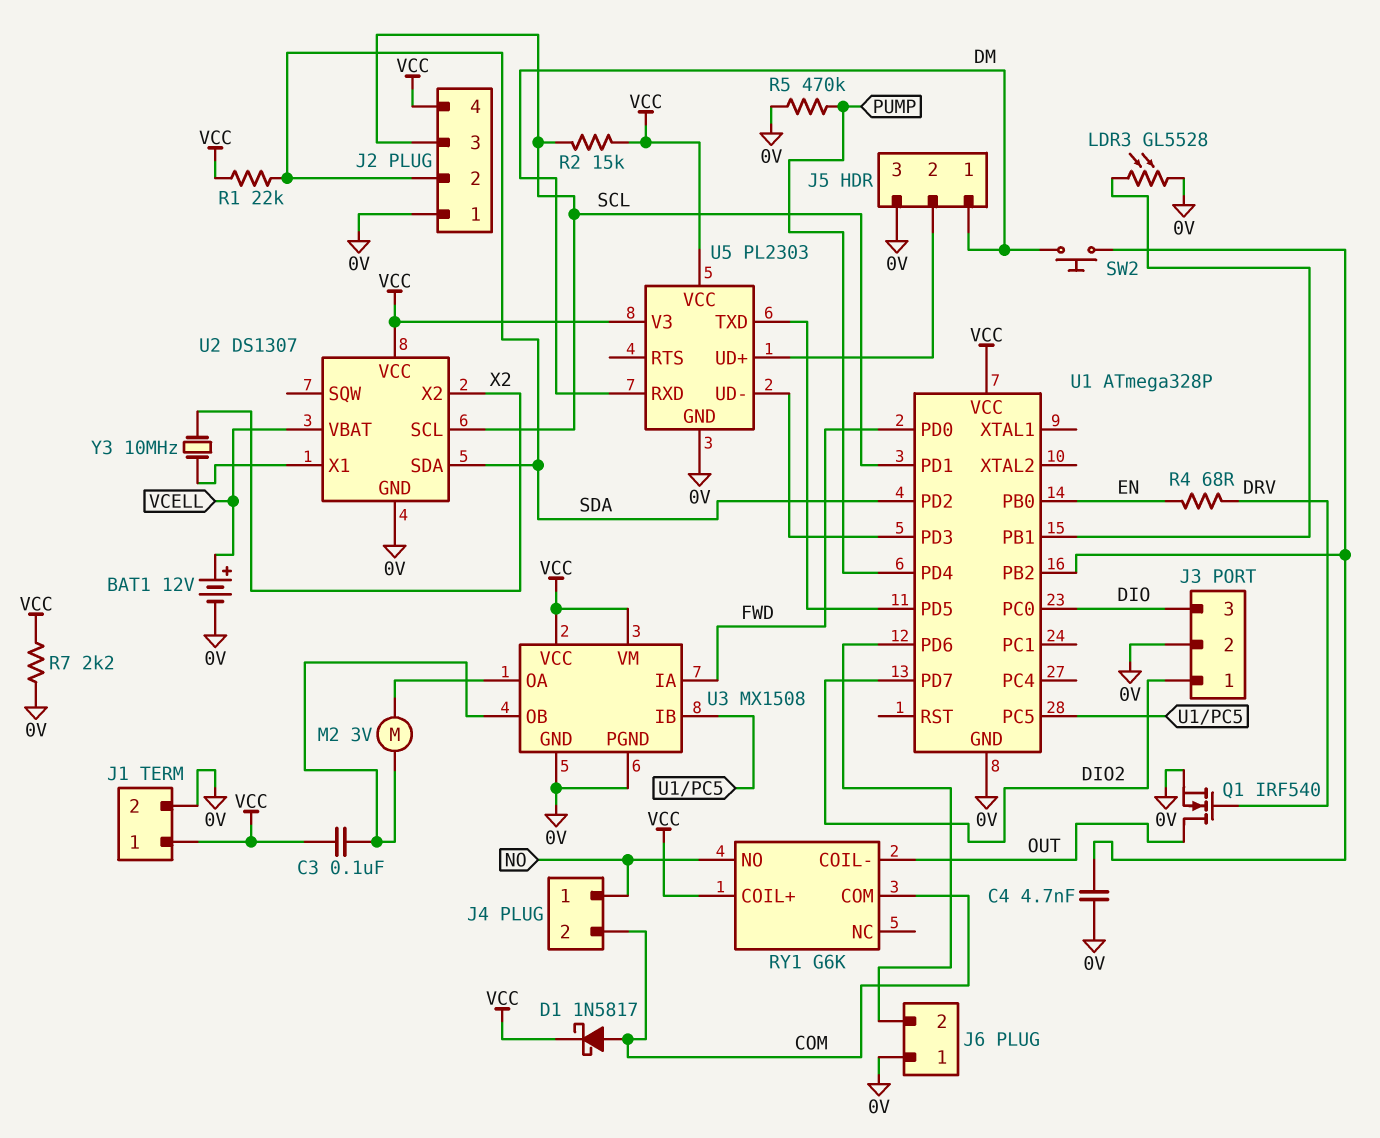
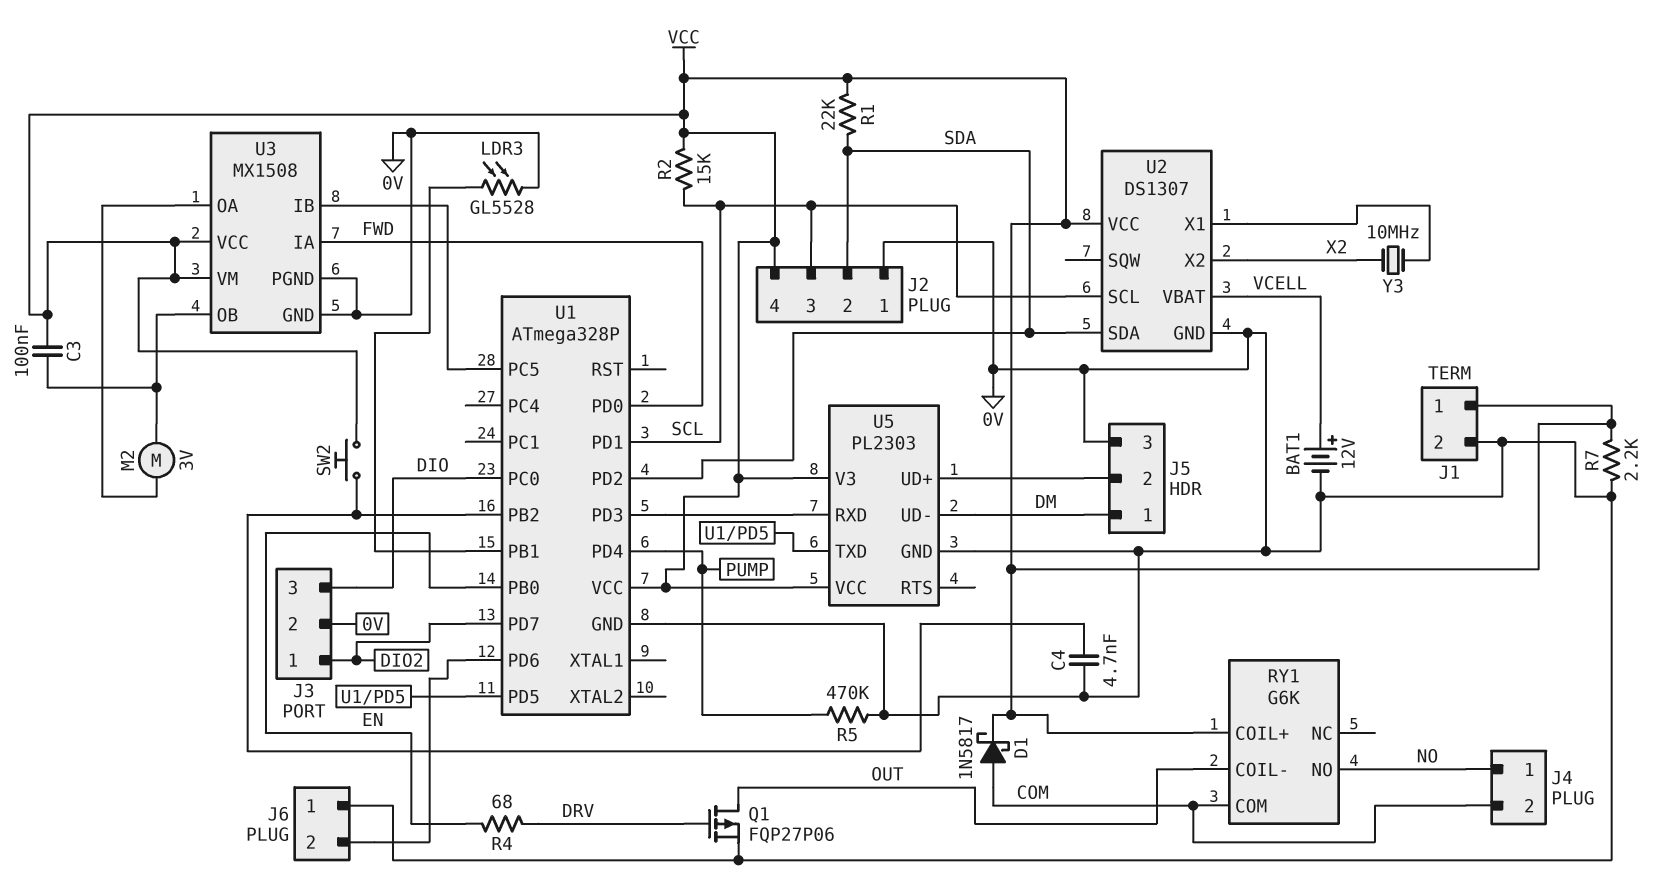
Q1: NMOS IRF540 (G DRV, D OUT, S 0V) -> PMOS FQP27P06 (G DRV, D OUT, S 0V)
SW2: button (DM, U1/PB2) -> button (U1/PB2, VCC)
U5 pin RXD: DM -> U1/PD3
U5 pin UD-: U1/PD3 -> DM

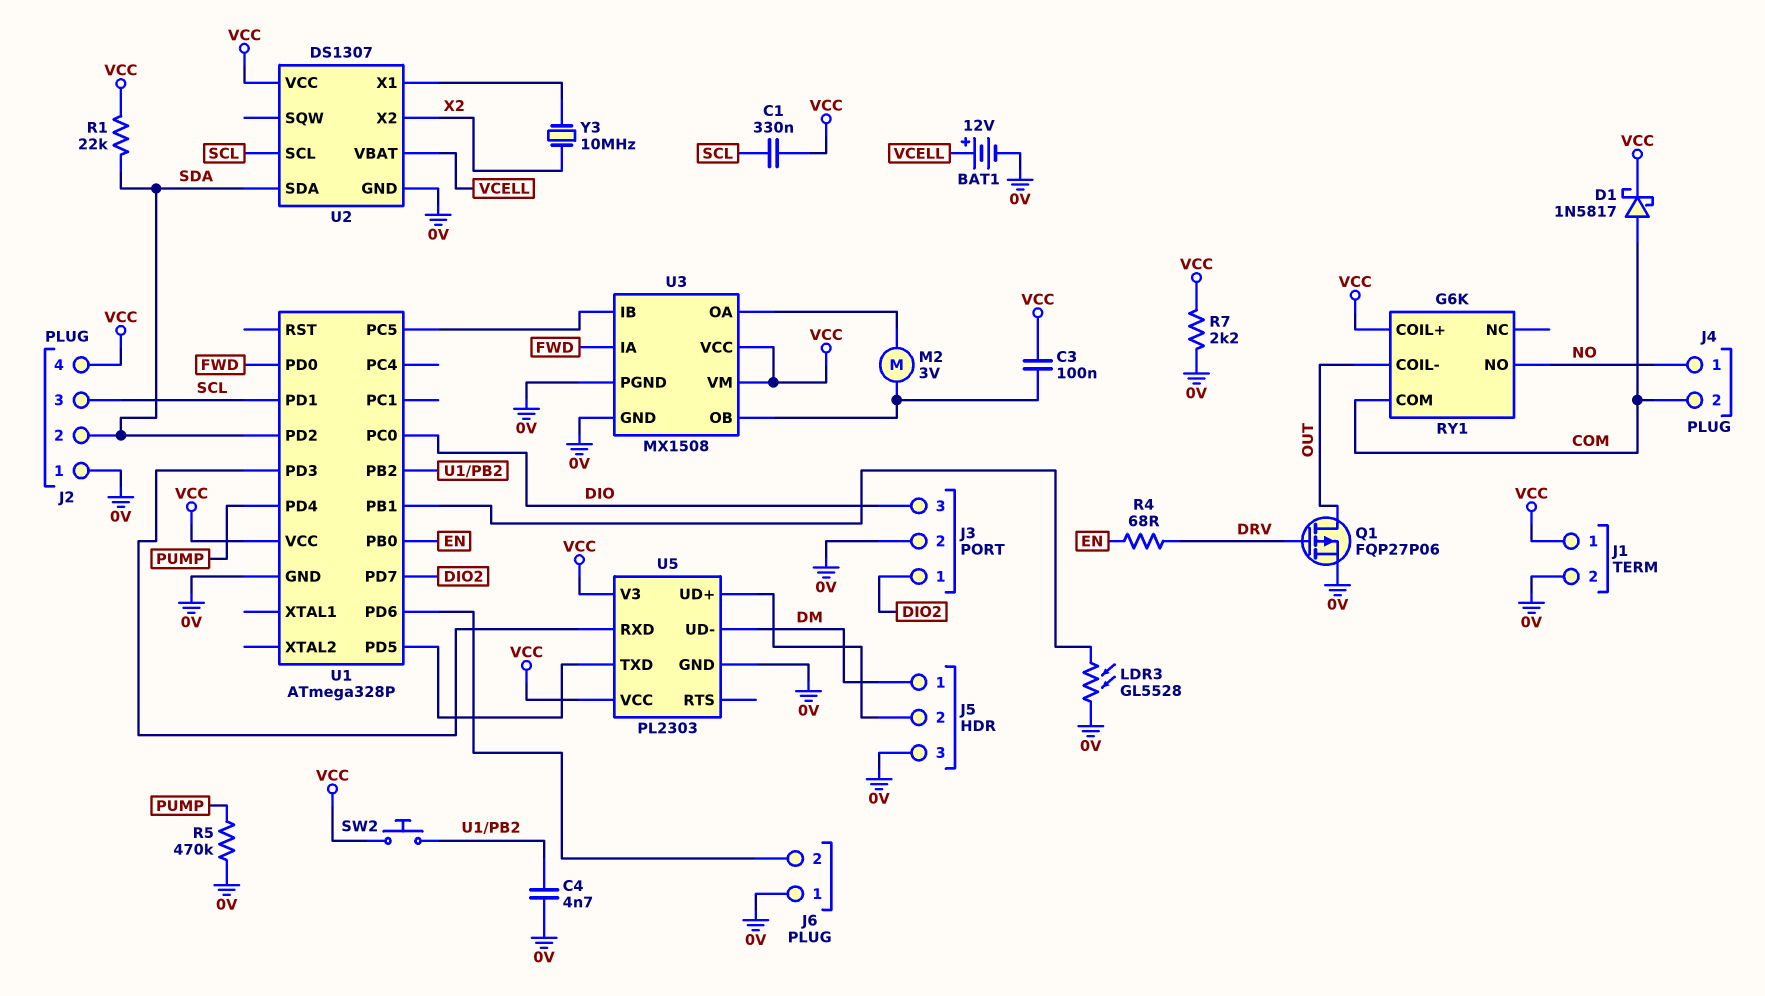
C1: none -> 330nF (SCL, VCC)
R2: 15k (SCL, VCC) -> none

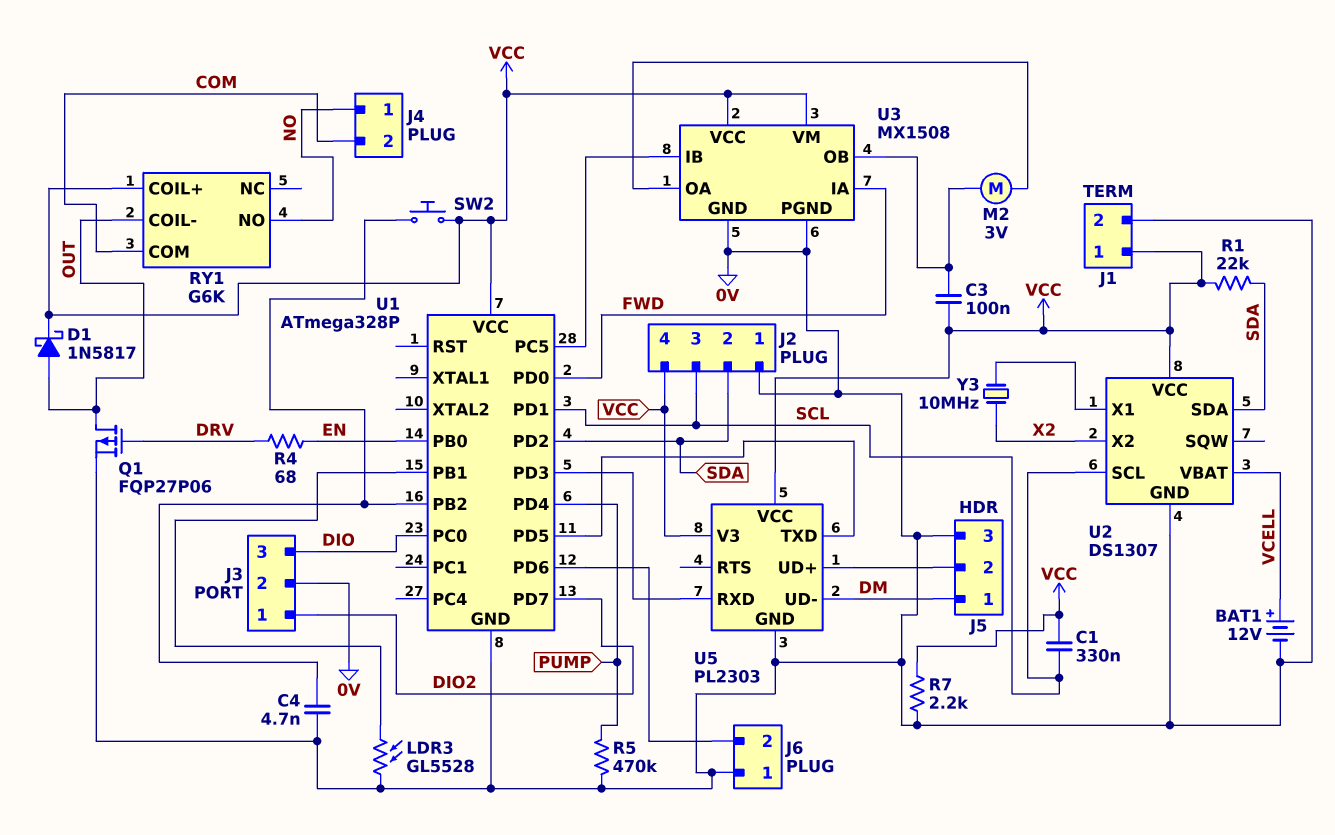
D1: schottky 1N5817 (A COM, K VCC) -> schottky 1N5817 (A OUT, K VCC)

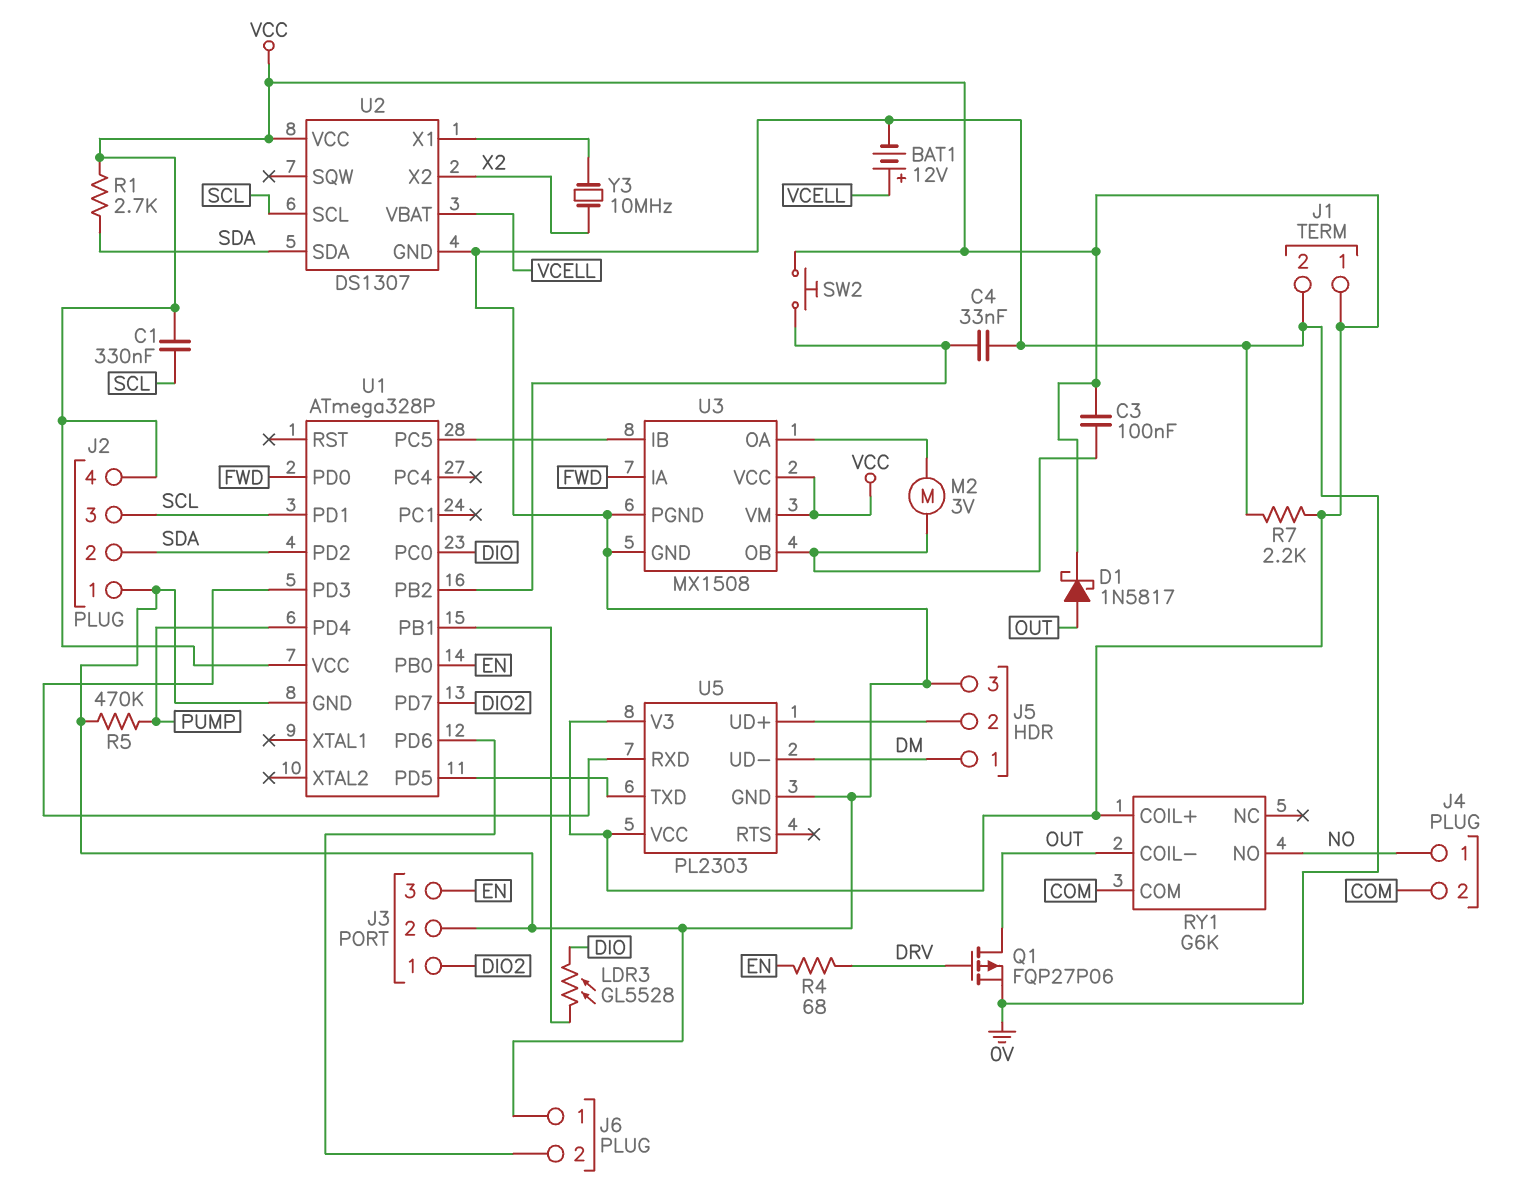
C4: 4.7nF (0V, U1/PB2) -> 33nF (0V, U1/PB2)
J3 pin 3: DIO -> EN
LDR3: GL5528 (0V, U1/PB1) -> GL5528 (DIO, U1/PB1)
R1: 22k (SDA, VCC) -> 2.7k (SDA, VCC)

